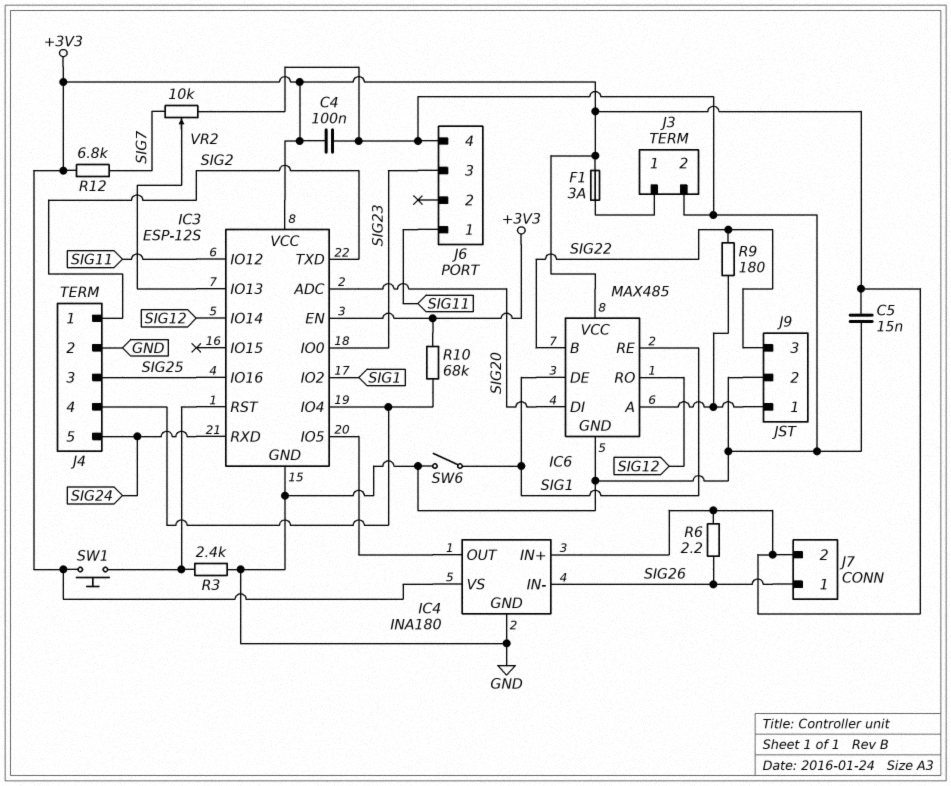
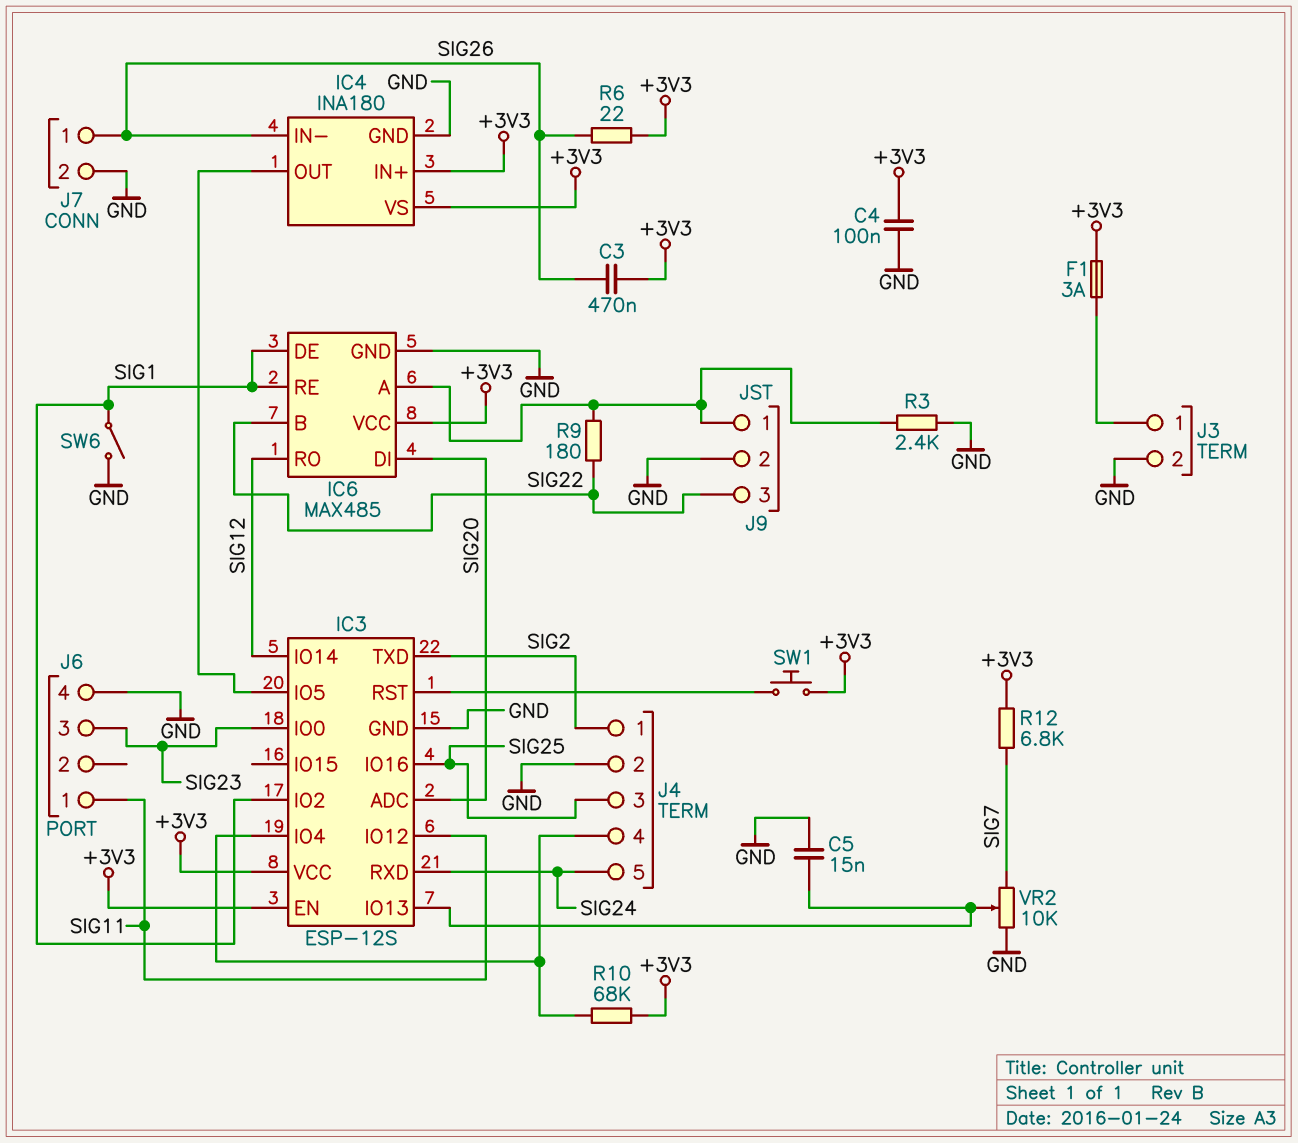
C3: none -> 470nF (+3V3, SIG26)
C5: 15nF (+3V3, GND) -> 15nF (GND, IC3/IO13)
J7 pin 2: +3V3 -> GND
R3: 2.4k (GND, IC3/RST) -> 2.4k (GND, IC6/A)
R6: 2.2 (+3V3, SIG26) -> 22 (+3V3, SIG26)

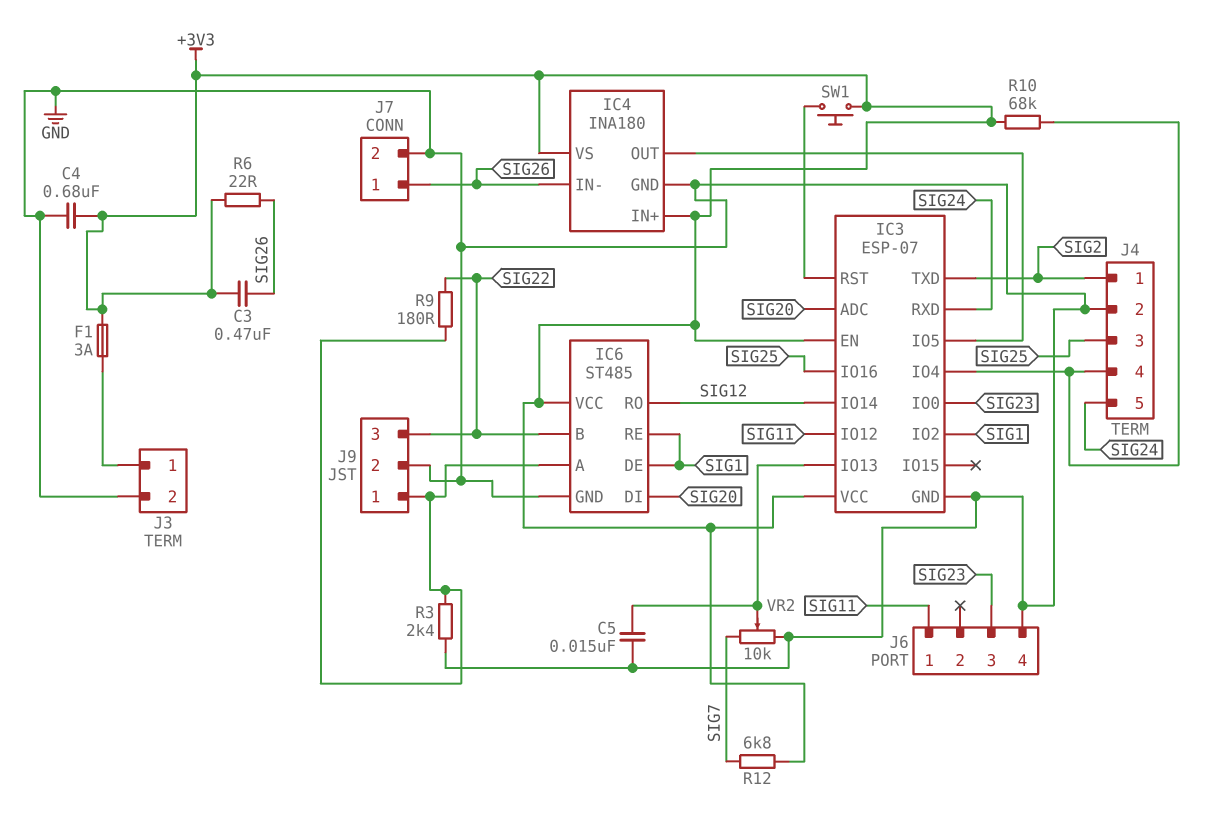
C4: 100nF (+3V3, GND) -> 680nF (+3V3, GND)
IC3: ESP-12S -> ESP-07
IC6: MAX485 -> ST485
SW6: switch (GND, SIG1) -> none

